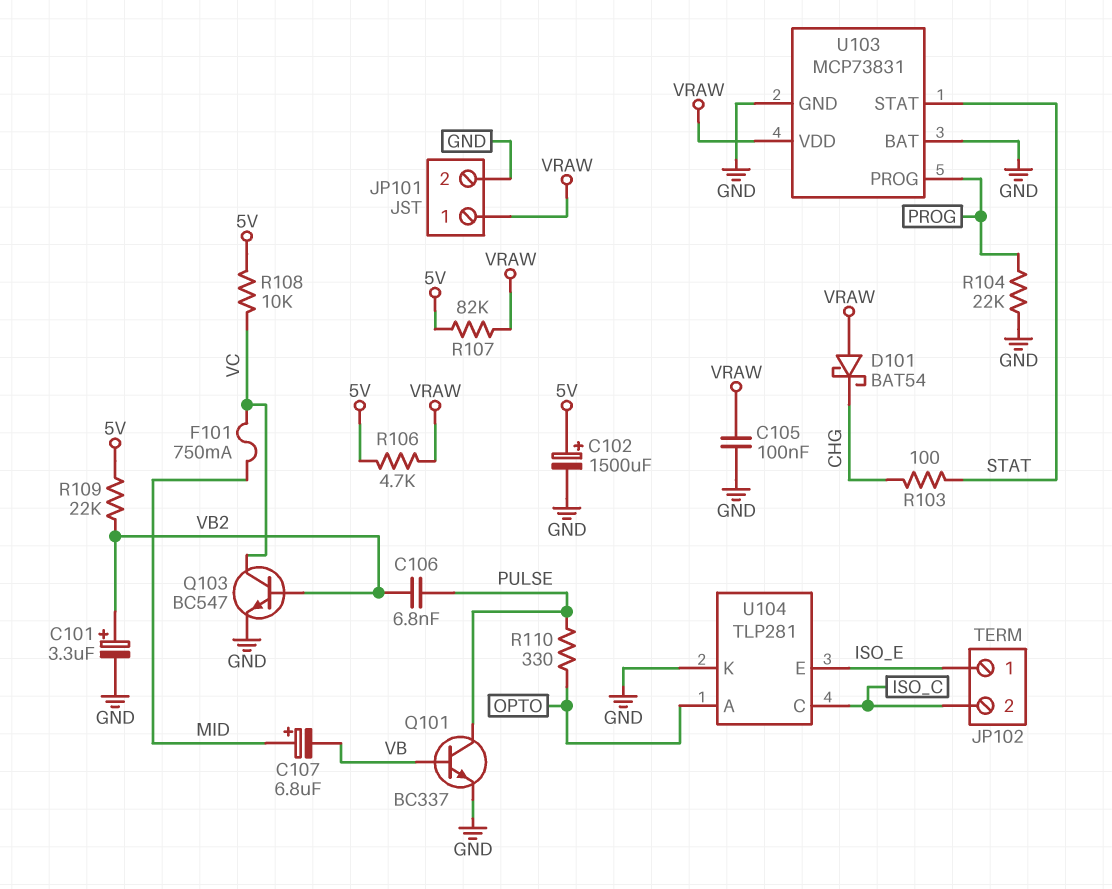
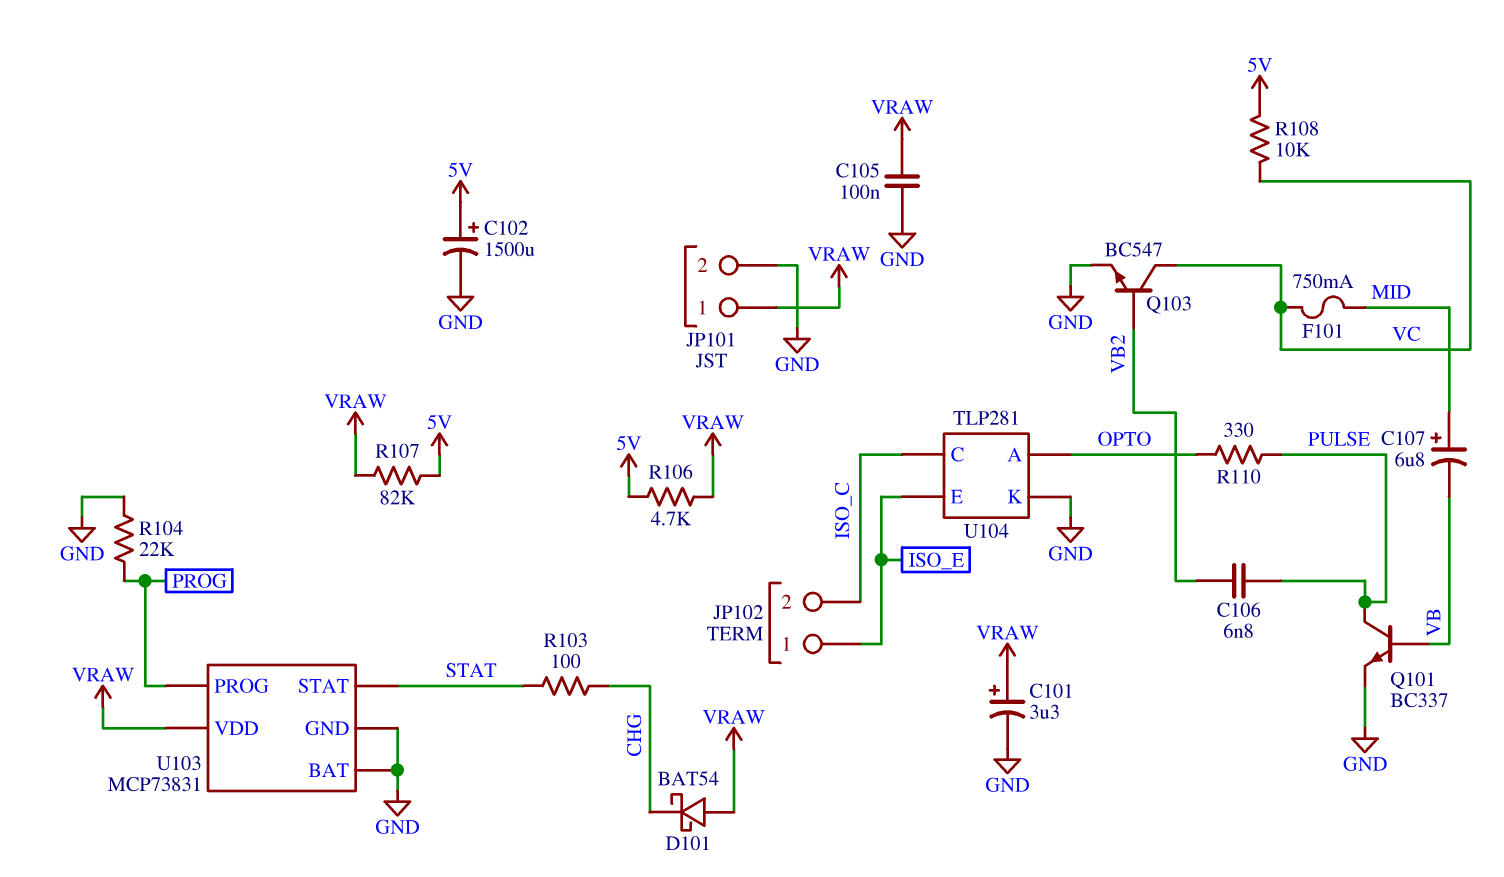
C101: 3.3uF (plus VB2, minus GND) -> 3.3uF (plus VRAW, minus GND)
R109: 22k (5V, VB2) -> none

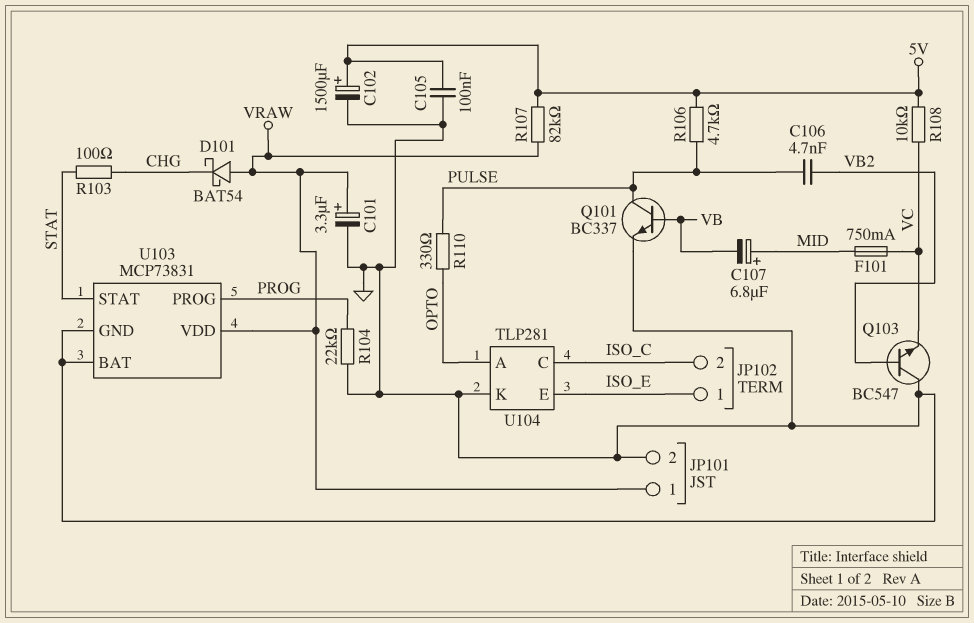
C105: 100nF (GND, VRAW) -> 100nF (5V, GND)
C106: 6.8nF (PULSE, VB2) -> 4.7nF (PULSE, VB2)
Q103: NPN BC547 (B VB2, C VC, E GND) -> NPN BC547 (B VB2, C GND, E VC)
R106: 4.7k (5V, VRAW) -> 4.7k (5V, PULSE)

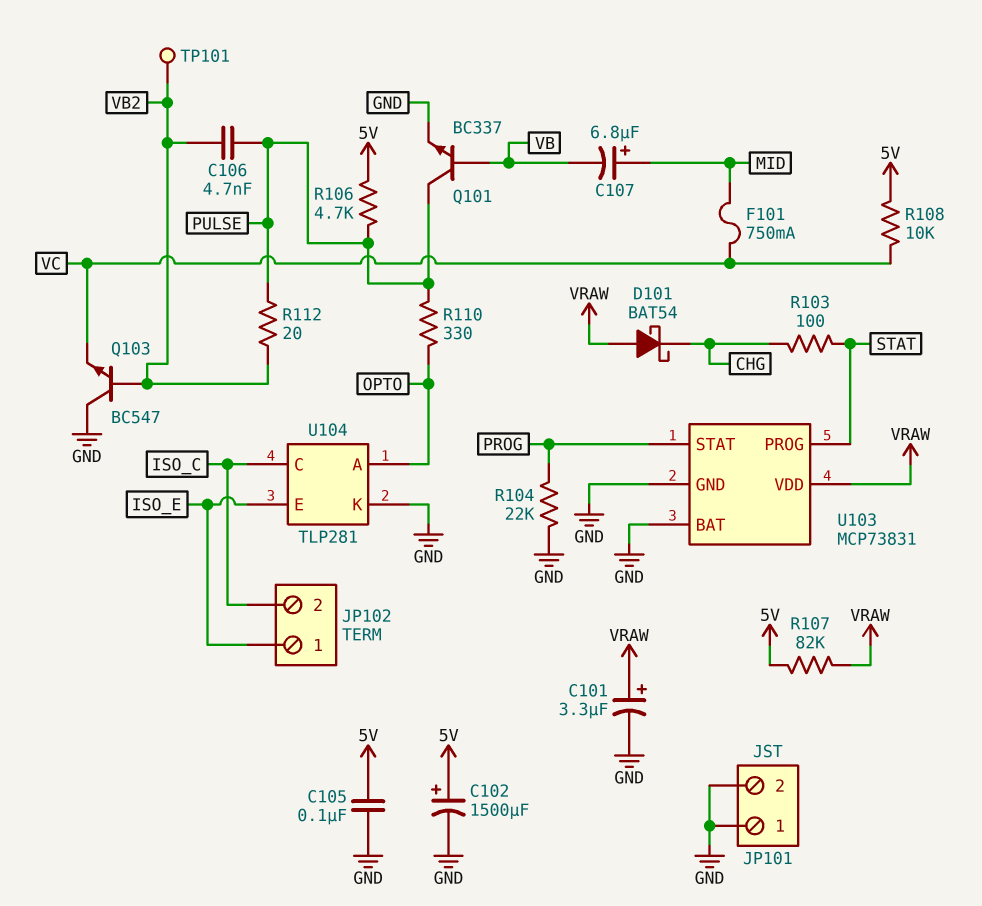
JP101 pin 1: VRAW -> GND
R112: none -> 20 (PULSE, VB2)
TP101: none -> test point (VB2)
U103 pin PROG: PROG -> STAT
U103 pin STAT: STAT -> PROG

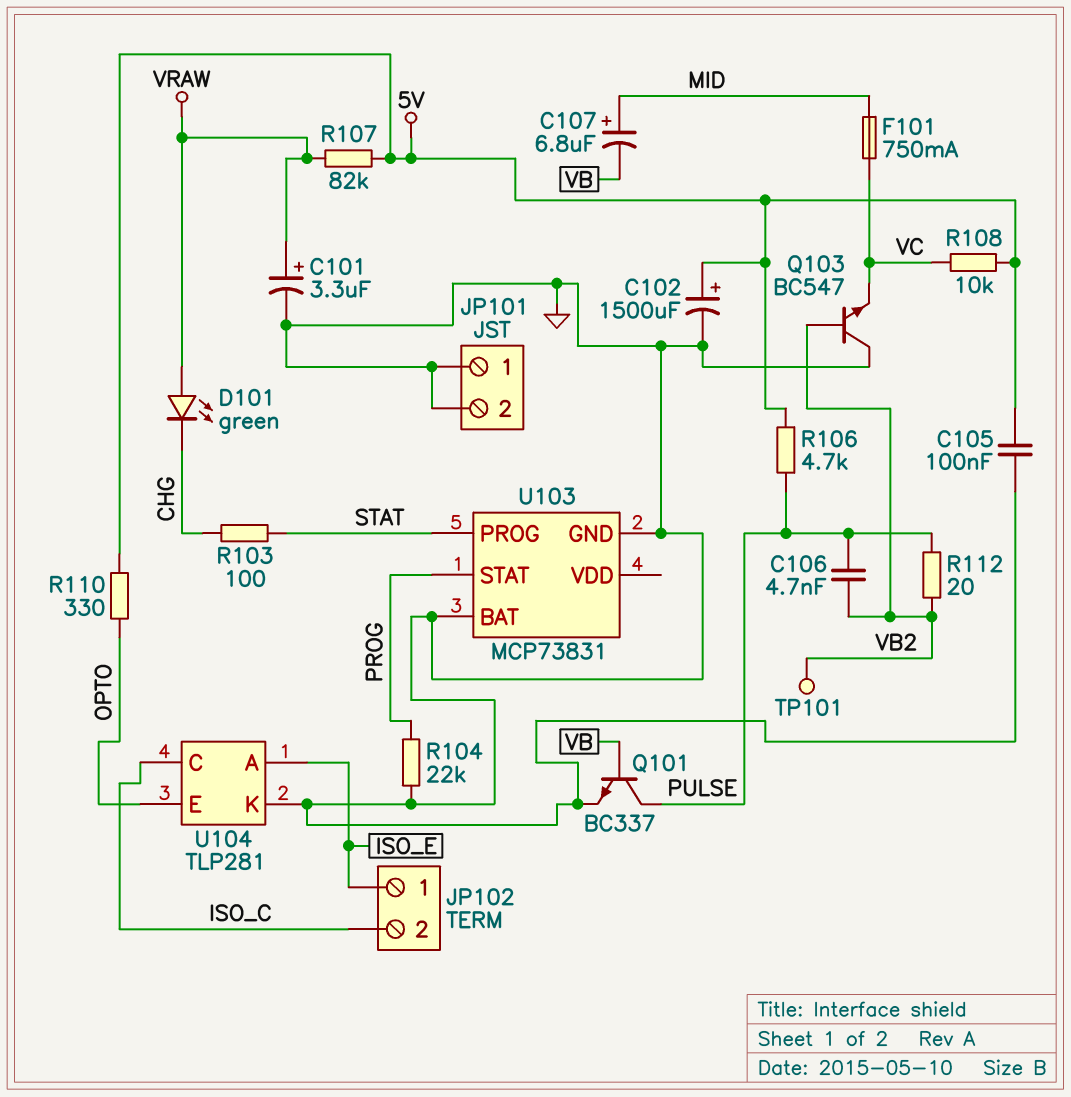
D101: schottky BAT54 (A VRAW, K CHG) -> LED green (A VRAW, K CHG)
R110: 330 (OPTO, PULSE) -> 330 (5V, OPTO)
U103 pin VDD: VRAW -> none
U104 pin A: OPTO -> ISO_E
U104 pin E: ISO_E -> OPTO

